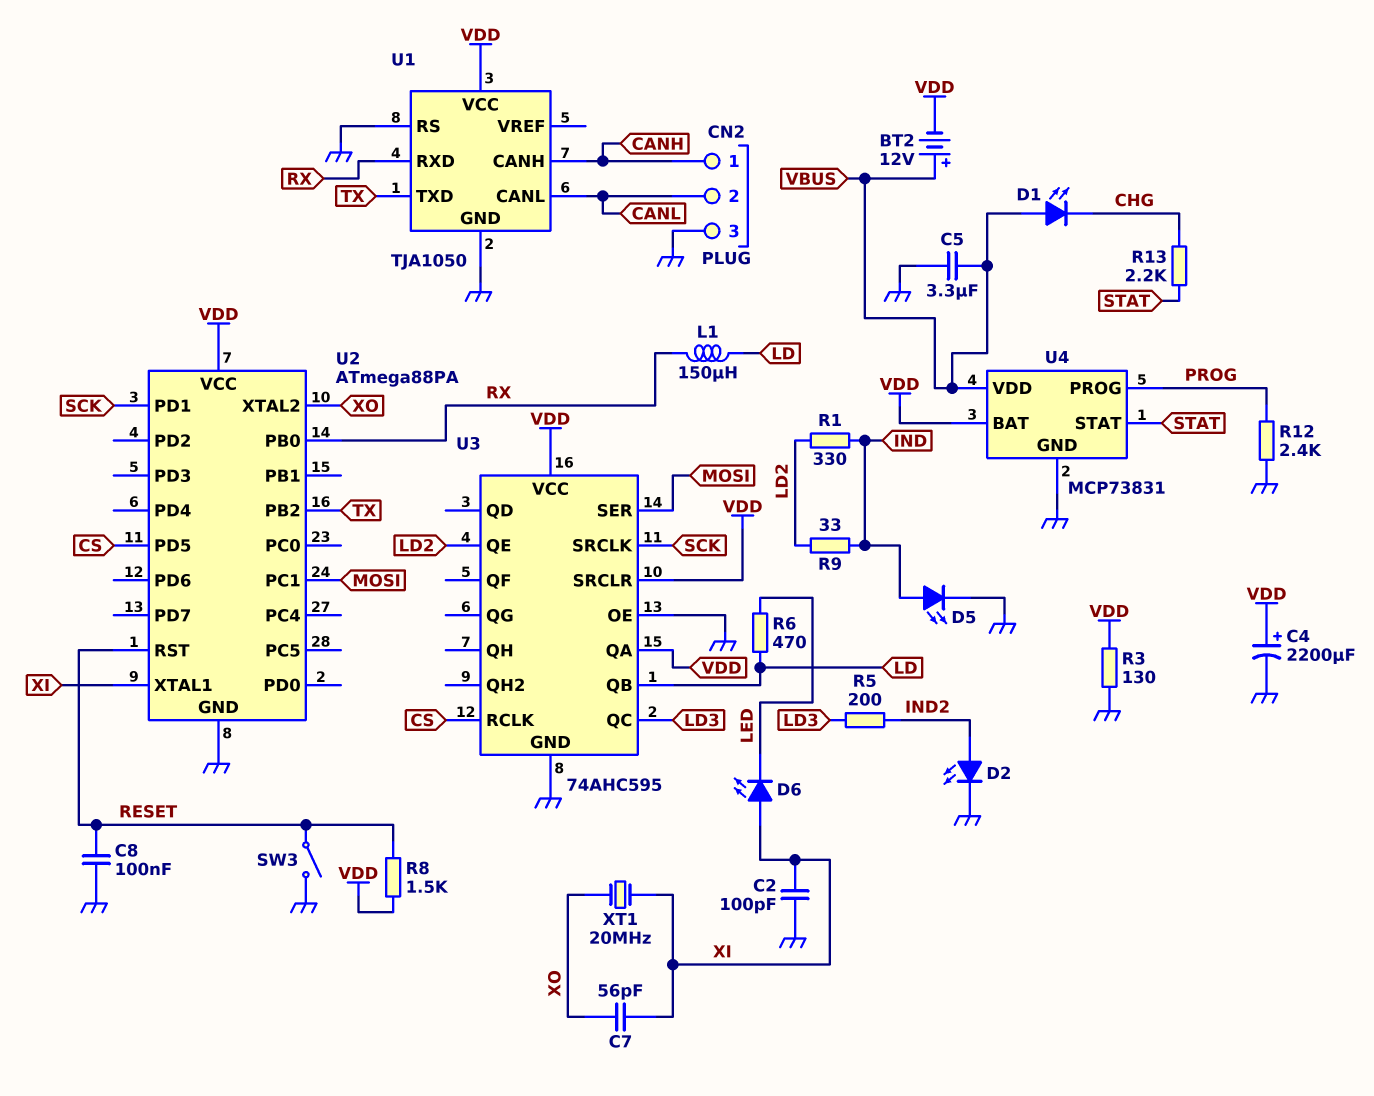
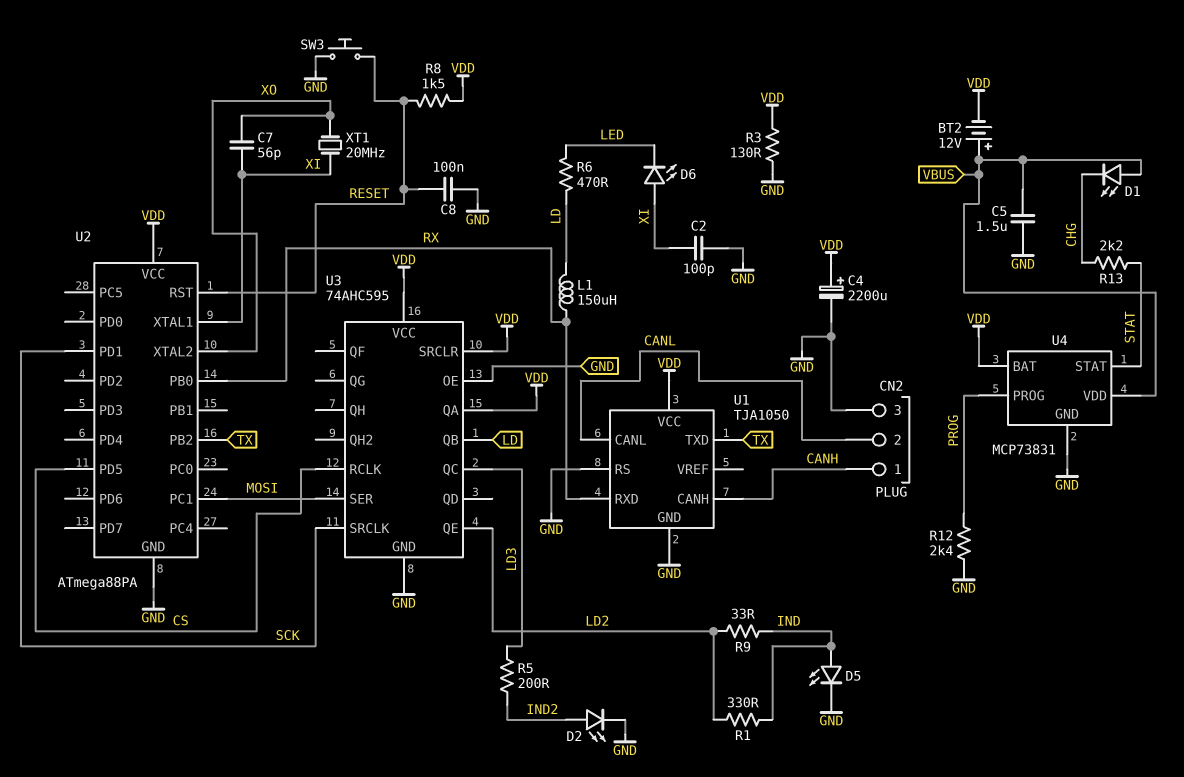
C5: 3.3uF (GND, VBUS) -> 1.5uF (GND, VBUS)
SW3: switch (GND, RESET) -> button (GND, RESET)

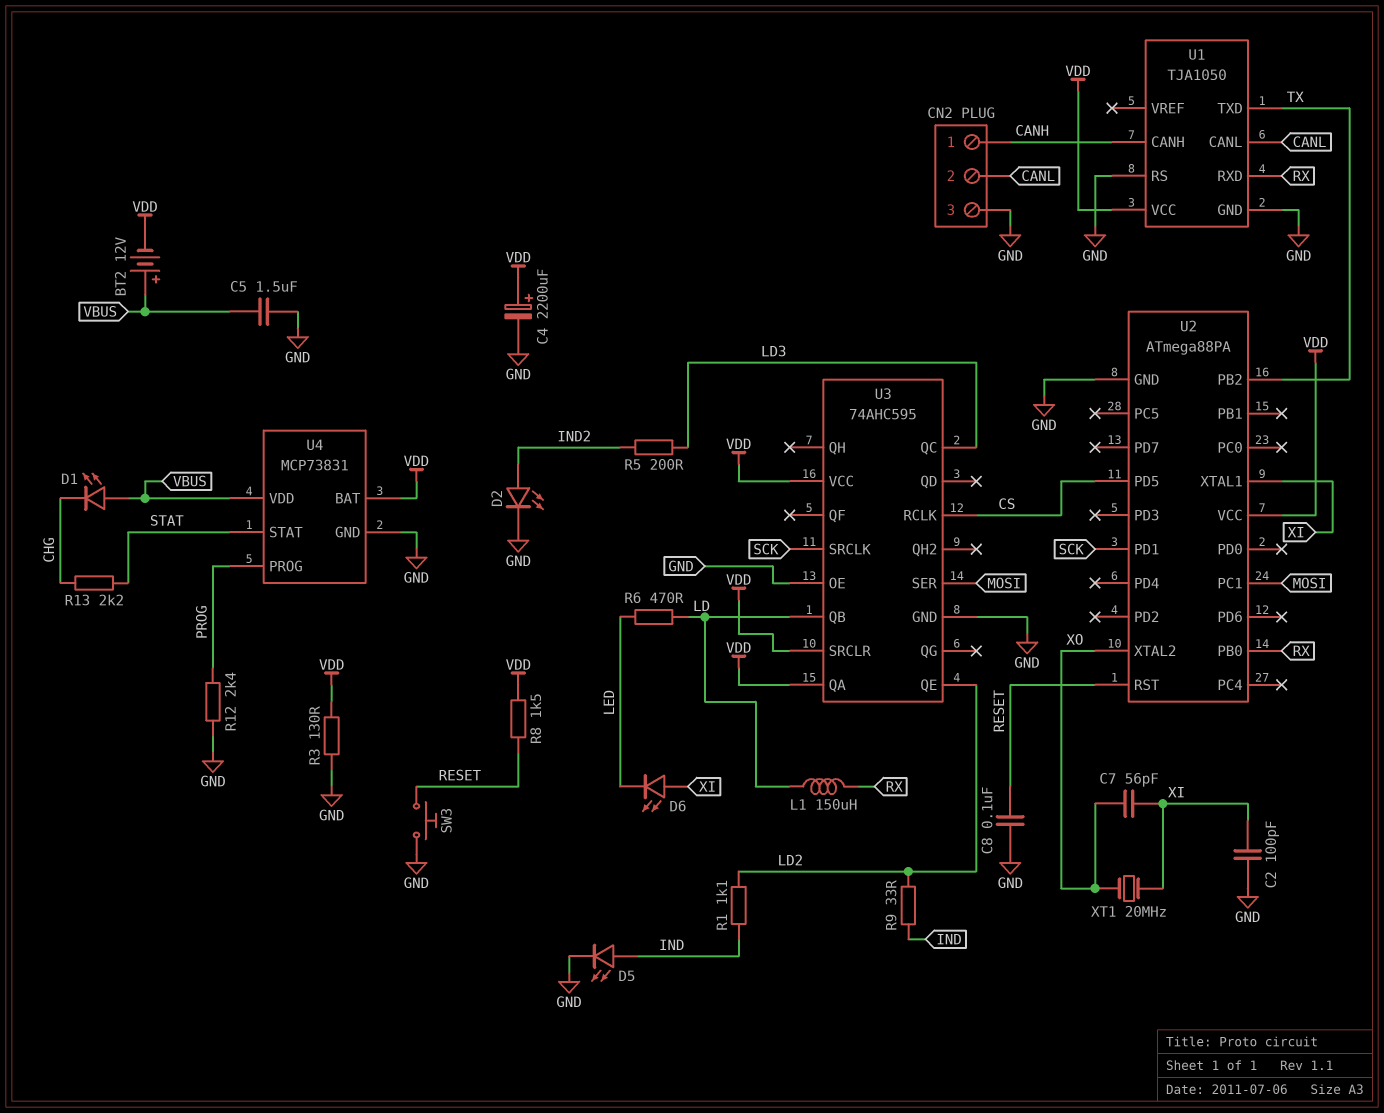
R1: 330 (IND, LD2) -> 1.1k (IND, LD2)

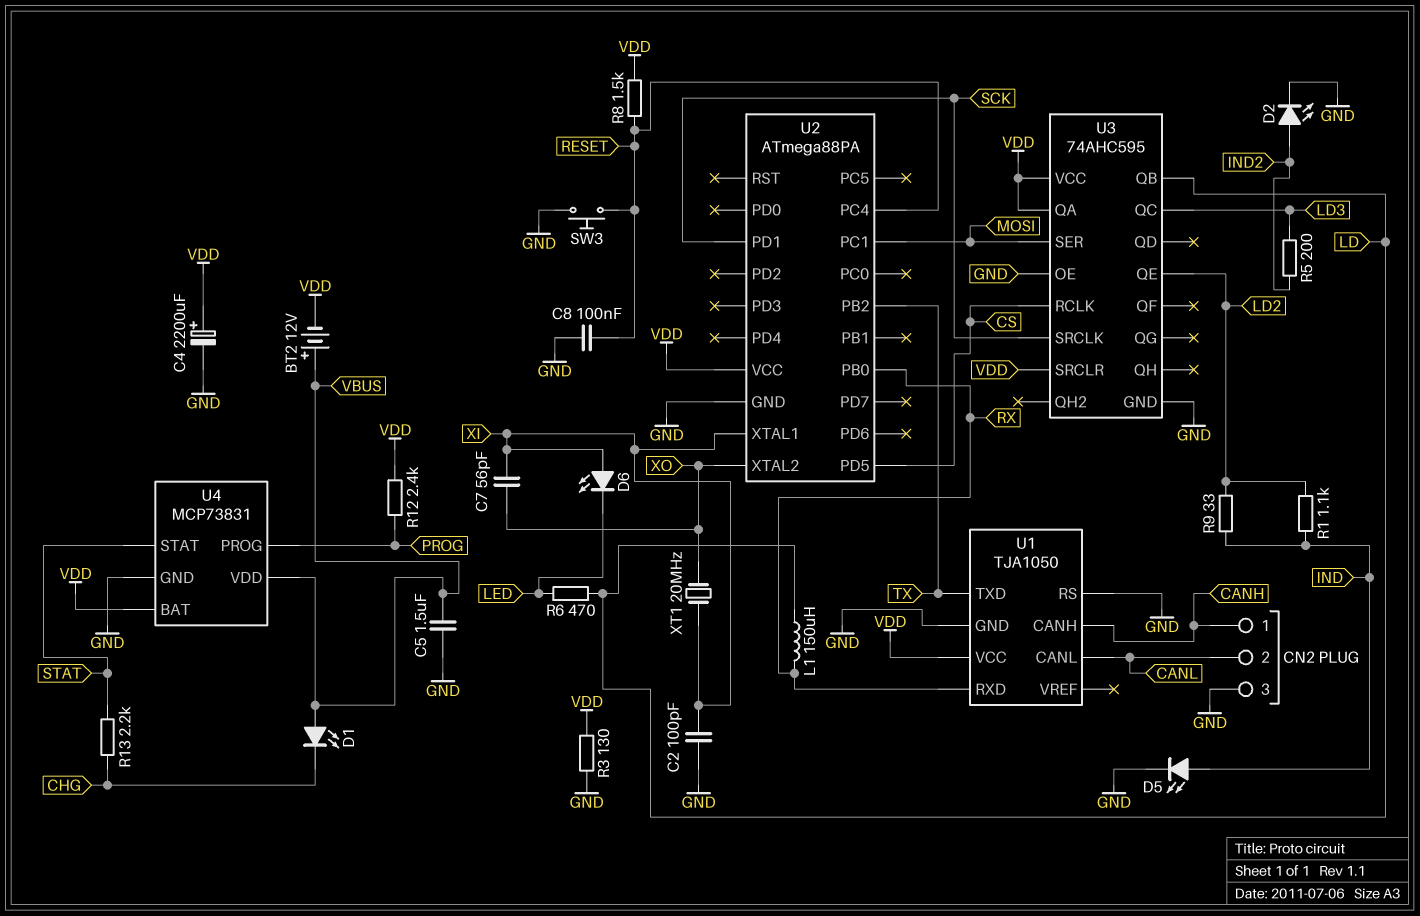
R12: 2.4k (GND, PROG) -> 2.4k (PROG, VDD)
U2 pin PC4: none -> RESET
U2 pin RST: RESET -> none

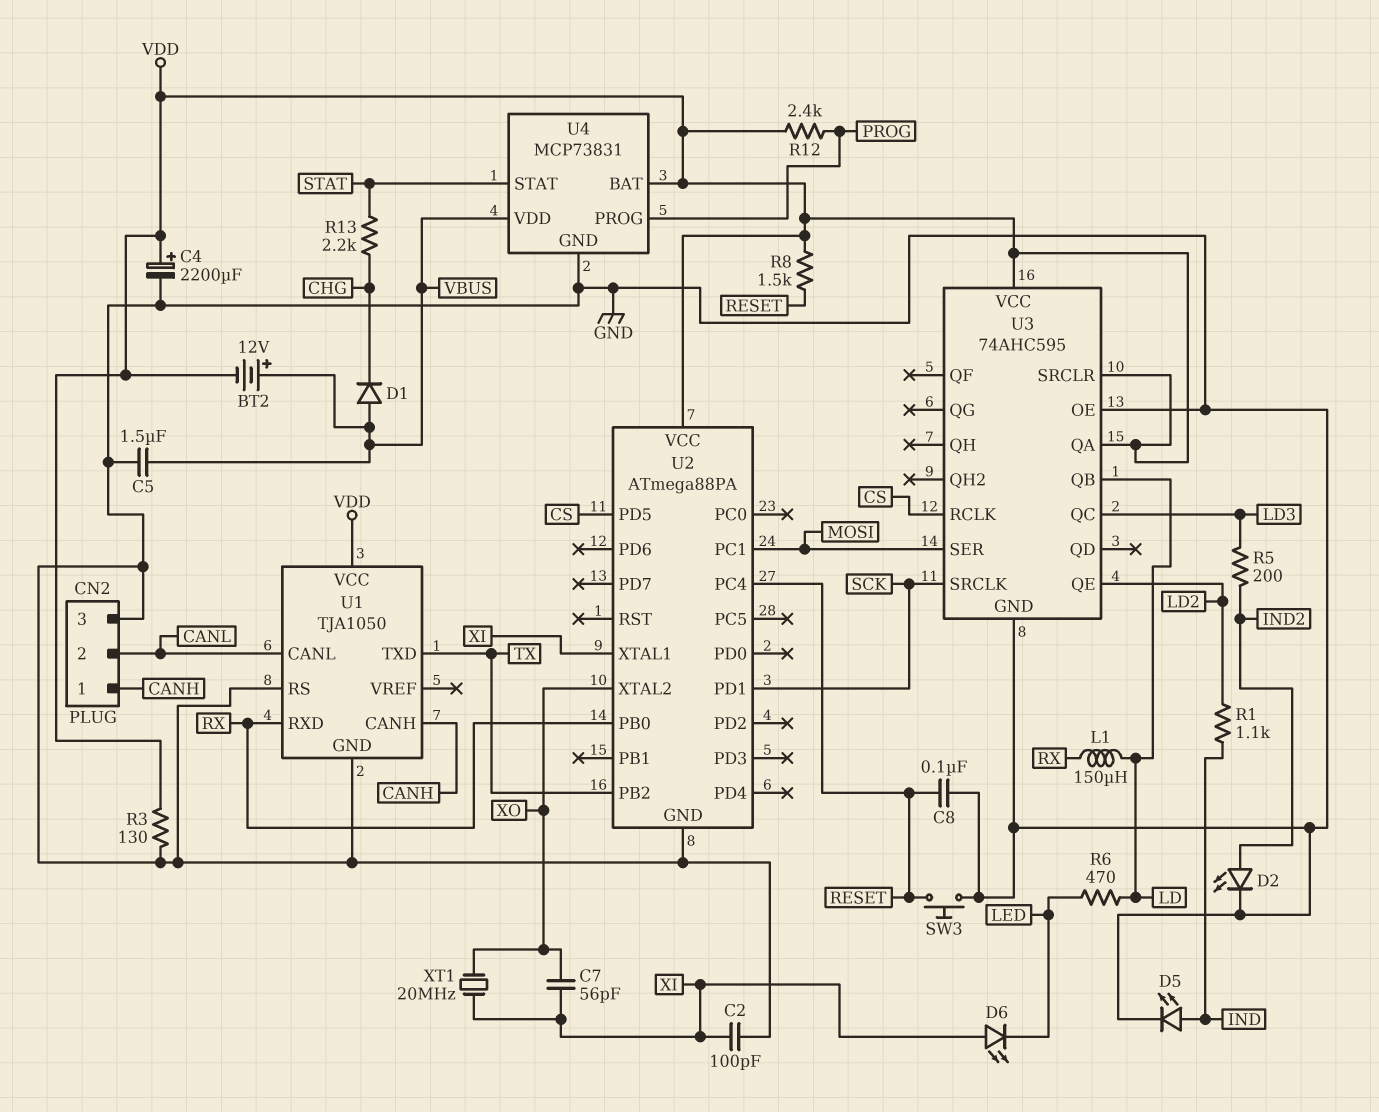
D1: LED (A VBUS, K CHG) -> diode (A VBUS, K CHG)
R9: 33 (IND, LD2) -> none

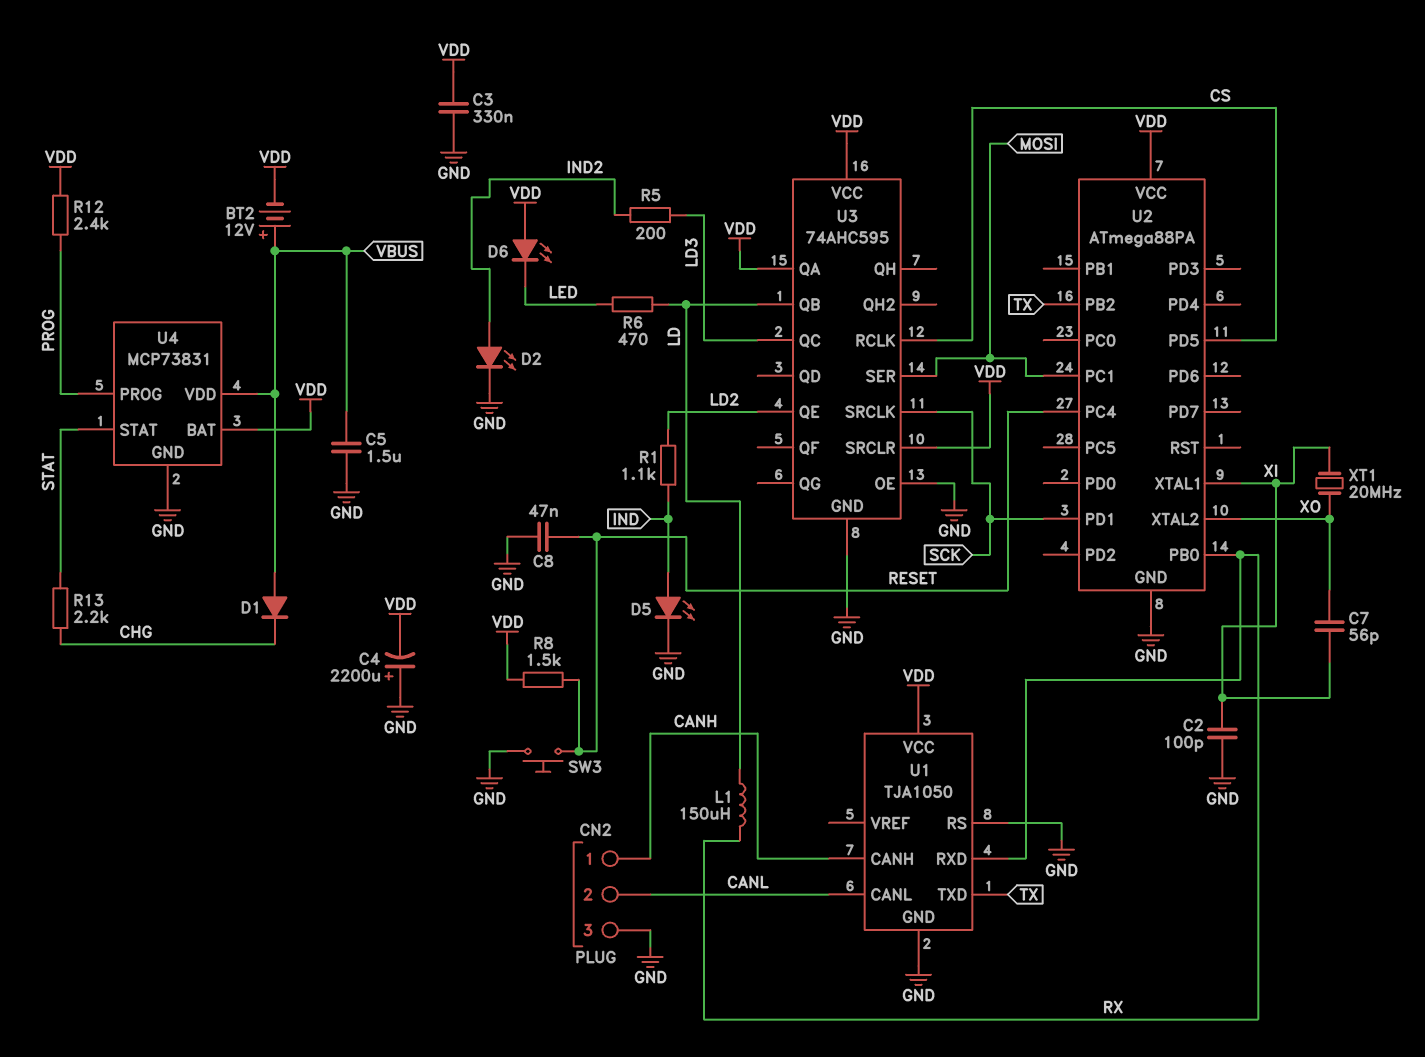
C3: none -> 330nF (GND, VDD)
C4: 2200uF (plus VDD, minus GND) -> 2200uF (plus GND, minus VDD)
C8: 100nF (GND, RESET) -> 47nF (GND, RESET)
D6: LED (A XI, K LED) -> LED (A VDD, K LED)
R3: 130 (GND, VDD) -> none

